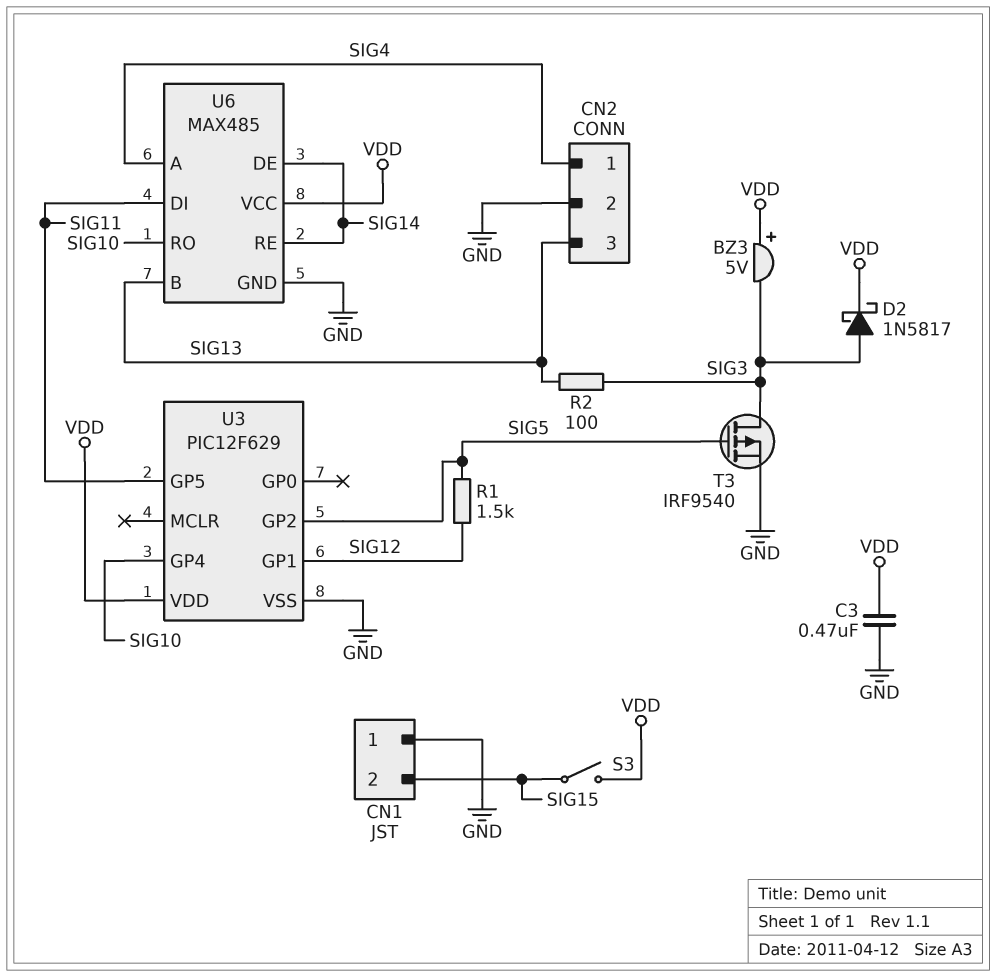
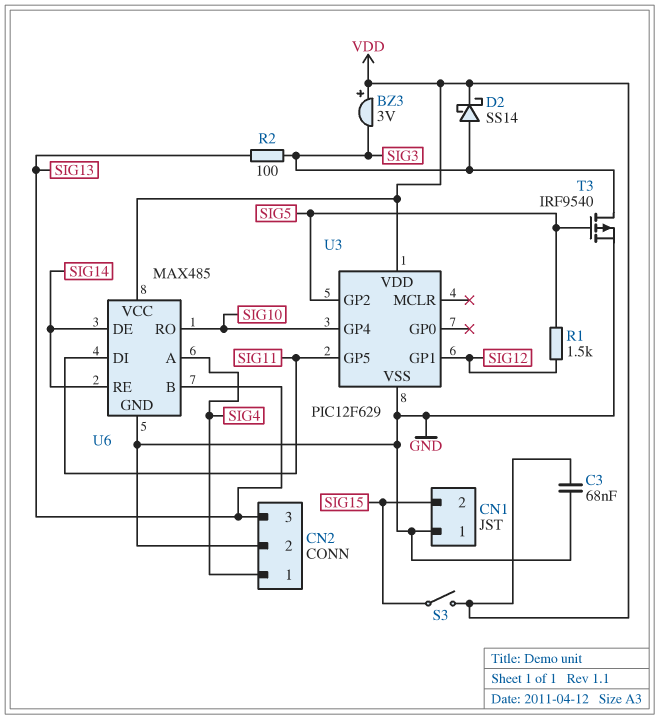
BZ3: buzzer 5V (plus VDD, minus SIG3) -> buzzer 3V (plus VDD, minus SIG3)
C3: 470nF (GND, VDD) -> 68nF (GND, VDD)
D2: schottky 1N5817 (A SIG3, K VDD) -> schottky SS14 (A SIG3, K VDD)

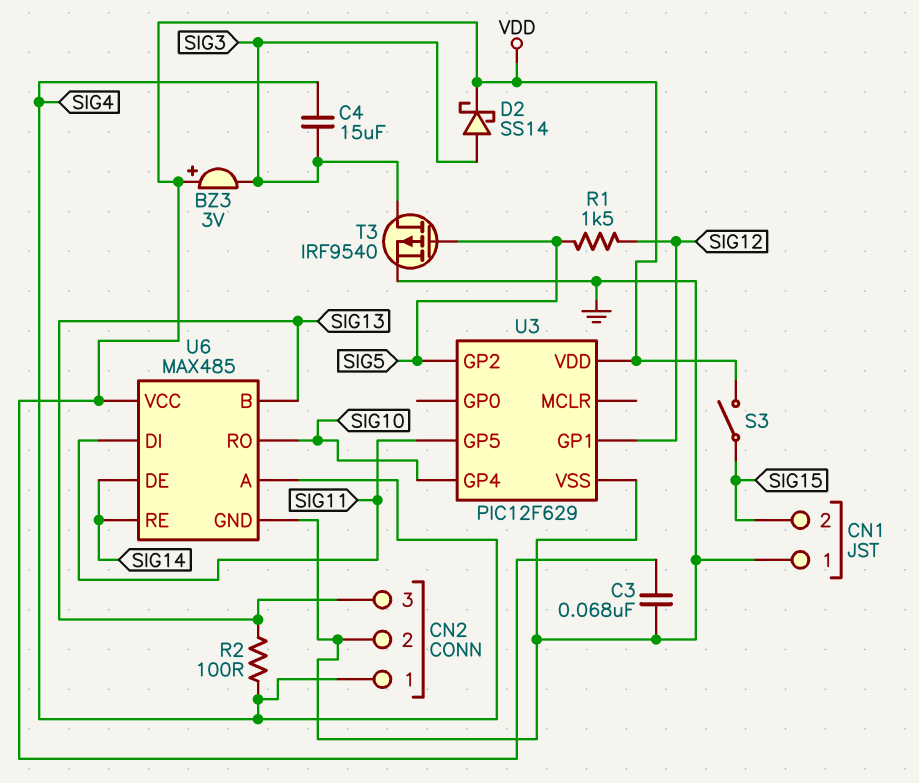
C4: none -> 15uF (SIG3, SIG4)
R2: 100 (SIG3, SIG13) -> 100 (SIG4, SIG13)

